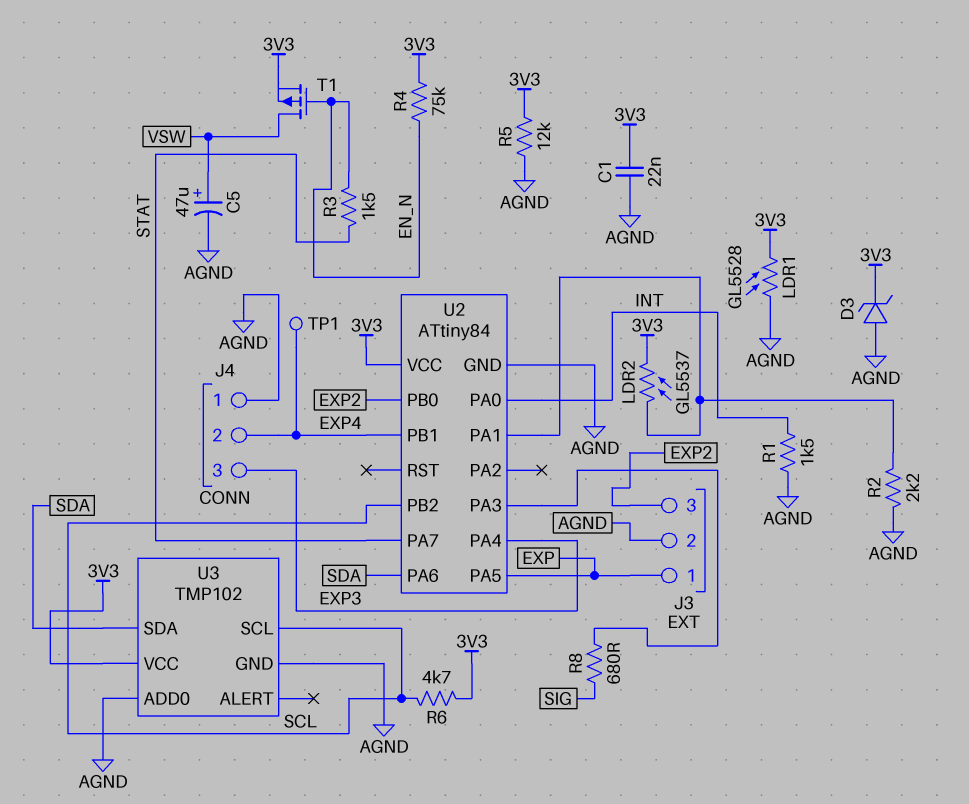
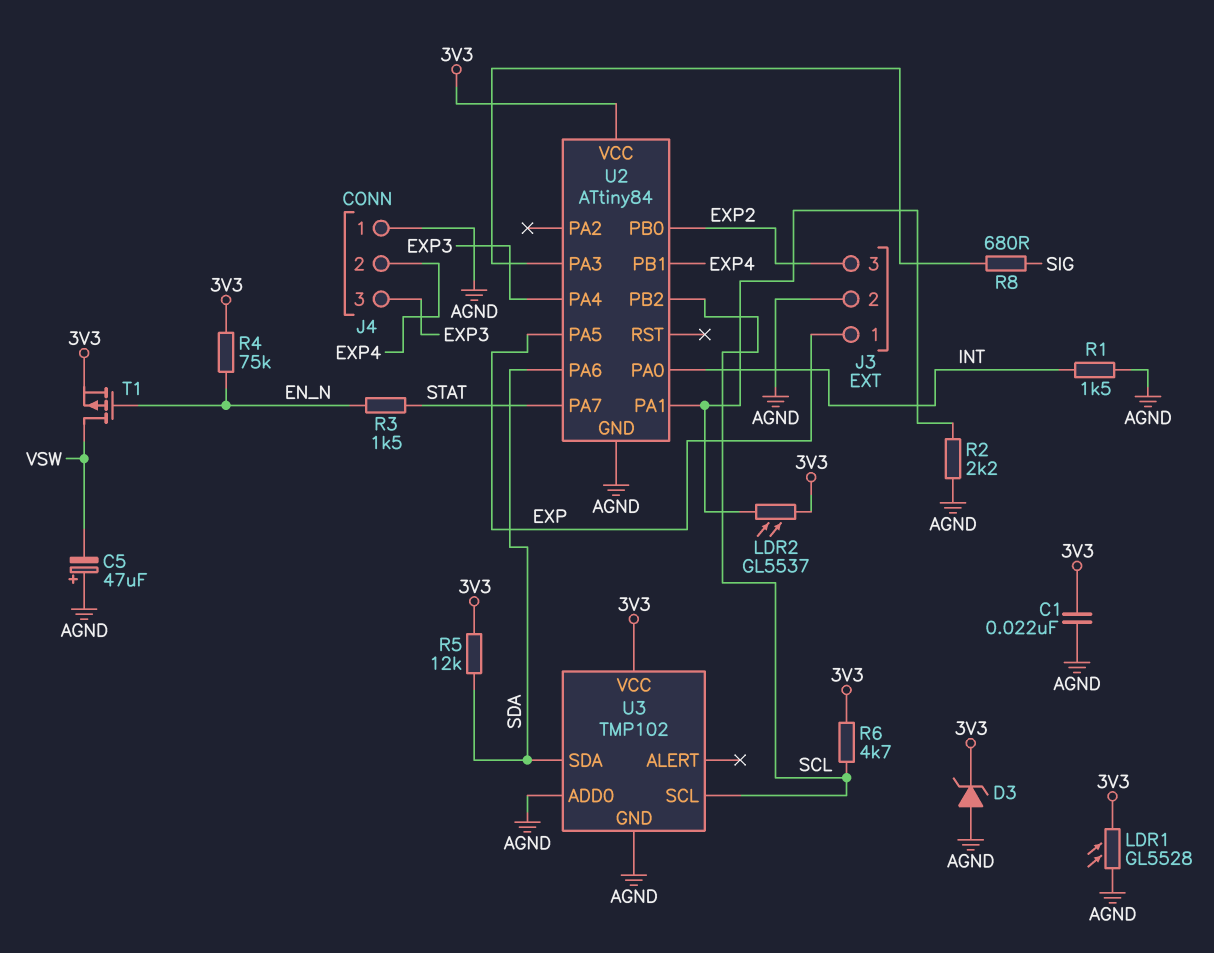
C5: 47uF (plus VSW, minus AGND) -> 47uF (plus AGND, minus VSW)
R5: 12k (3V3, AGND) -> 12k (3V3, SDA)
TP1: test point (EXP4) -> none

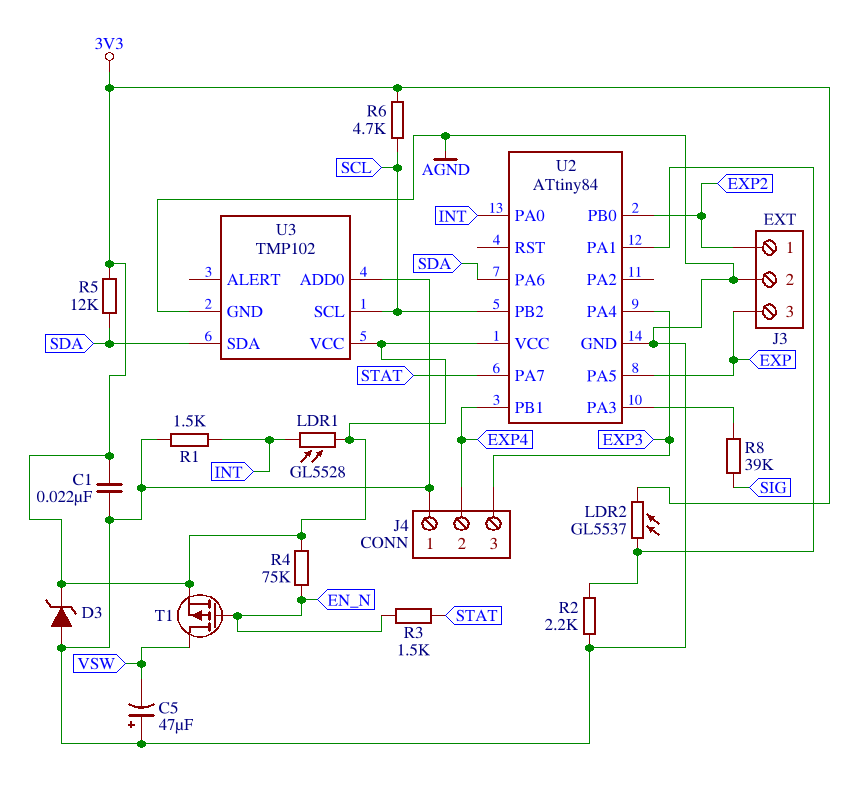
J3 pin 1: EXP -> EXP2
J3 pin 3: EXP2 -> EXP
LDR1: GL5528 (3V3, AGND) -> GL5528 (3V3, INT)
R8: 680 (SIG, U2/PA3) -> 39k (SIG, U2/PA3)

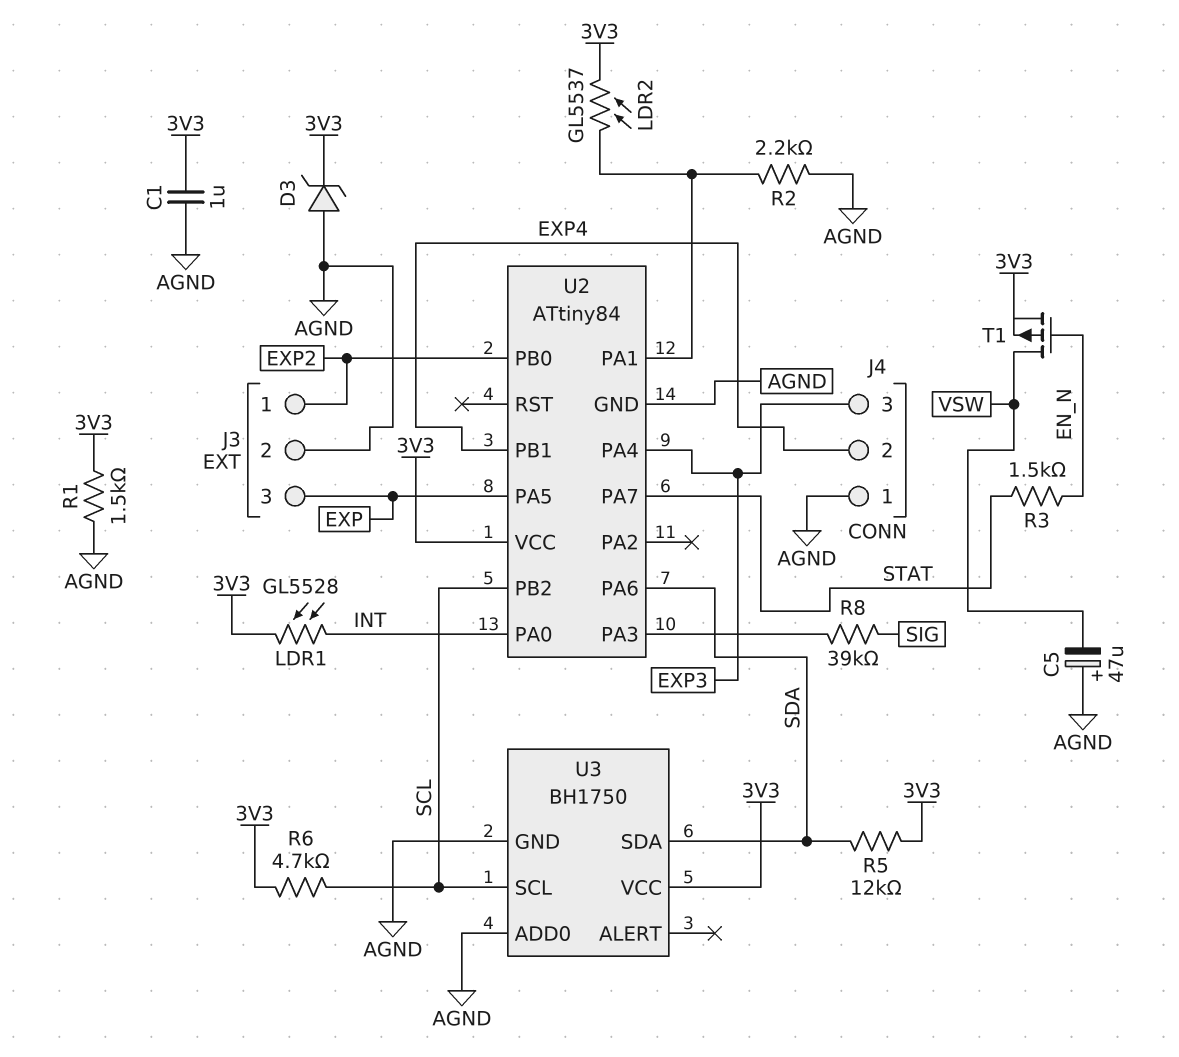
C1: 22nF (3V3, AGND) -> 1uF (3V3, AGND)
R1: 1.5k (AGND, INT) -> 1.5k (3V3, AGND)
R4: 75k (3V3, EN_N) -> none
U3: TMP102 -> BH1750

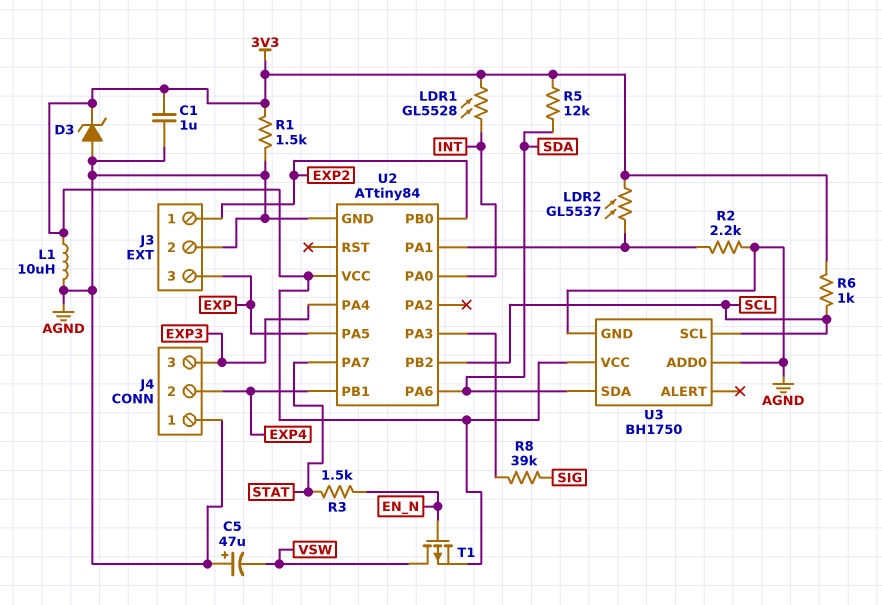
L1: none -> 10uH (3V3, AGND)
R6: 4.7k (3V3, SCL) -> 1k (3V3, SCL)

